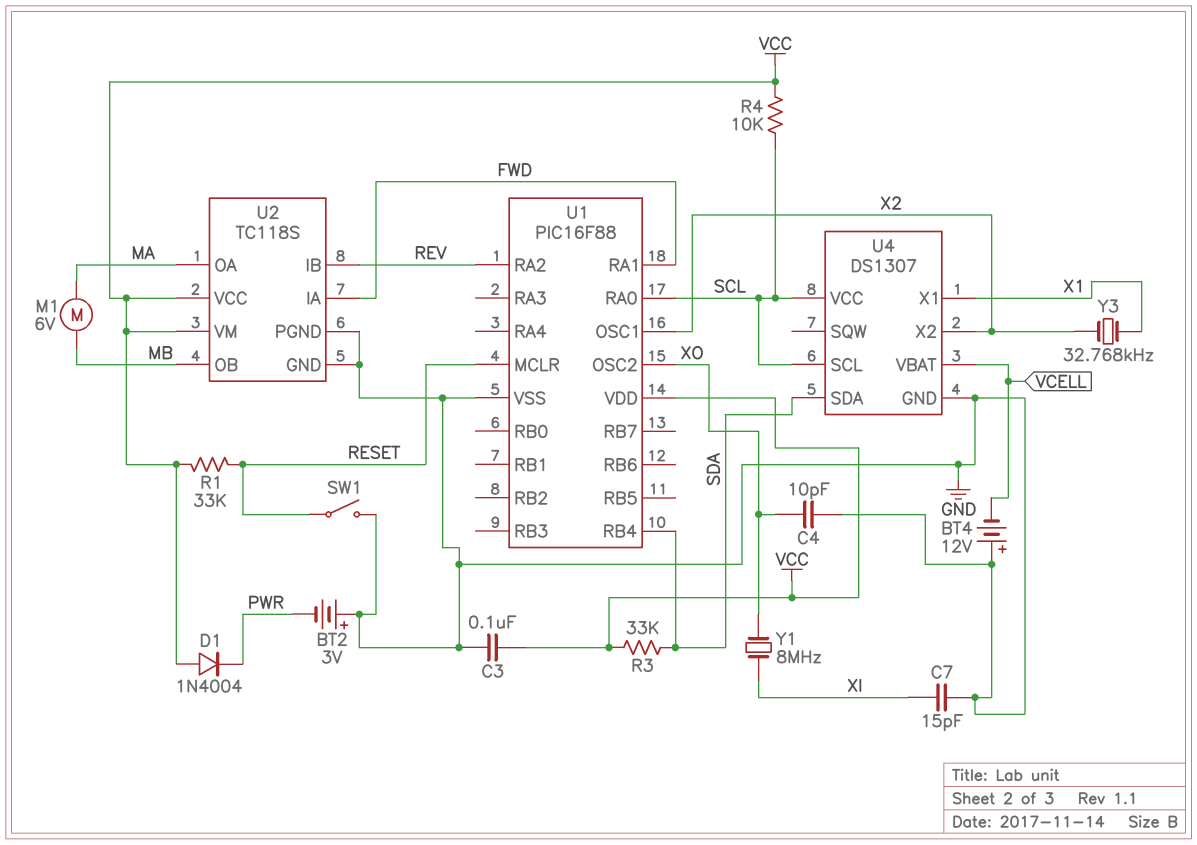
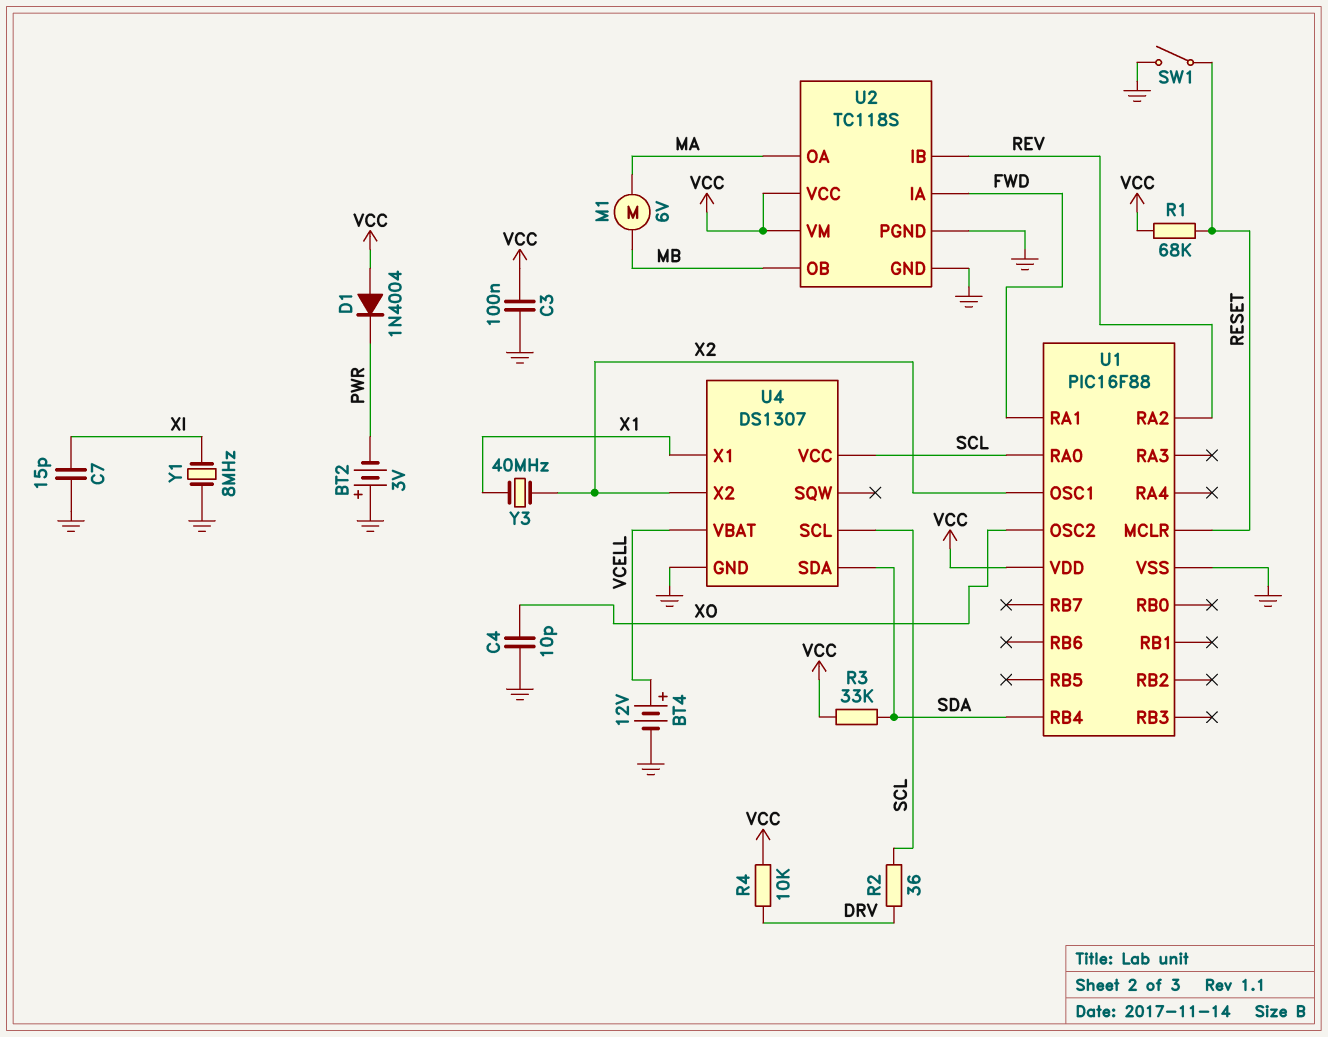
BT4: 12V (plus GND, minus VCELL) -> 12V (plus VCELL, minus GND)
R1: 33k (RESET, VCC) -> 68k (RESET, VCC)
R2: none -> 36 (DRV, SCL)
R4: 10k (SCL, VCC) -> 10k (DRV, VCC)
Y1: 8MHz (XI, XO) -> 8MHz (GND, XI)
Y3: 32.768kHz (X1, X2) -> 40MHz (X1, X2)

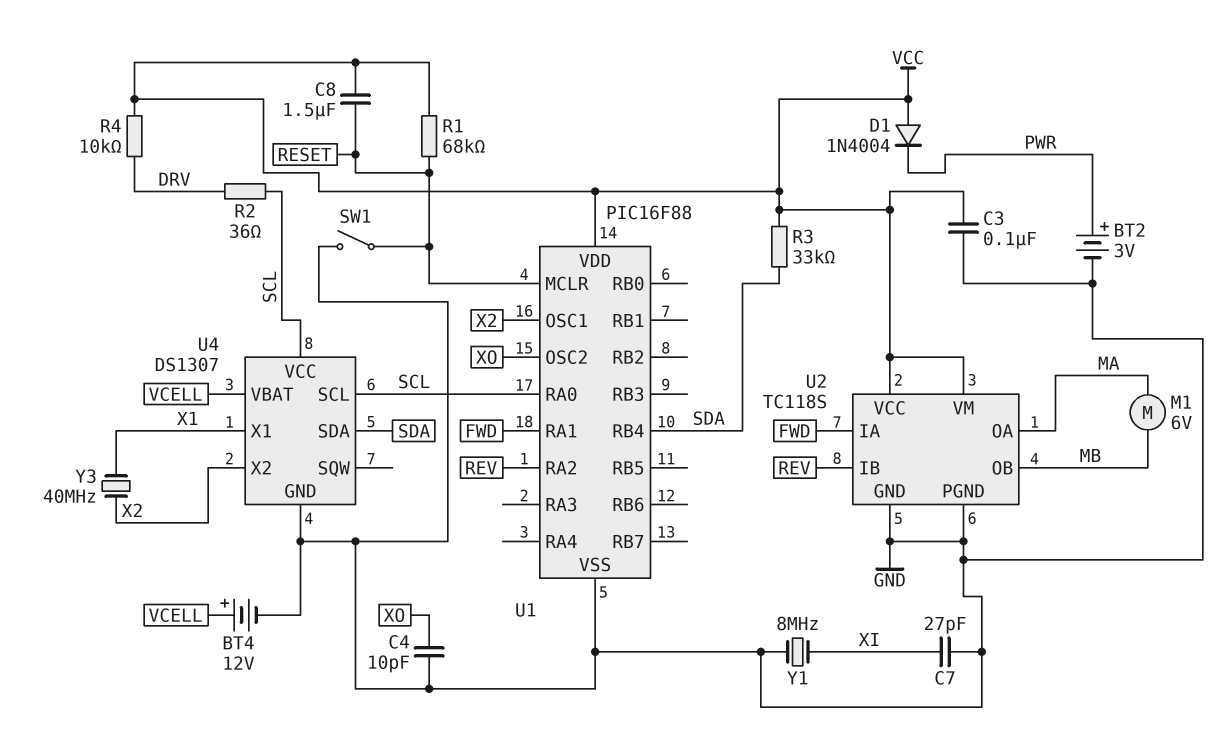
BT2: 3V (plus GND, minus PWR) -> 3V (plus PWR, minus GND)
C7: 15pF (GND, XI) -> 27pF (GND, XI)
C8: none -> 1.5uF (RESET, VCC)

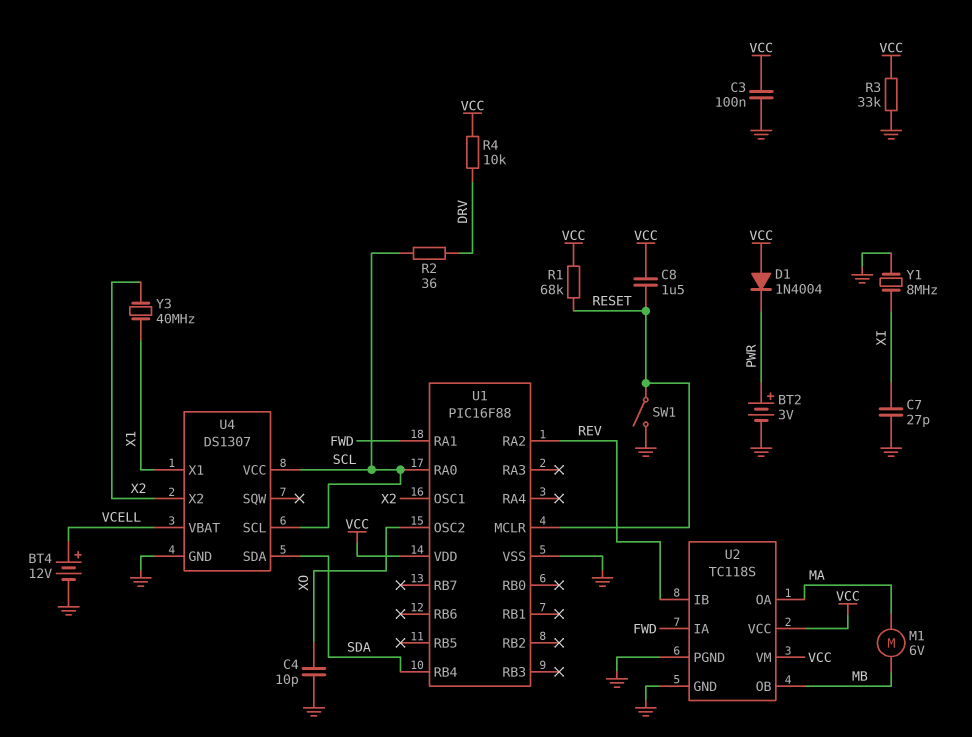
R3: 33k (SDA, VCC) -> 33k (GND, VCC)

